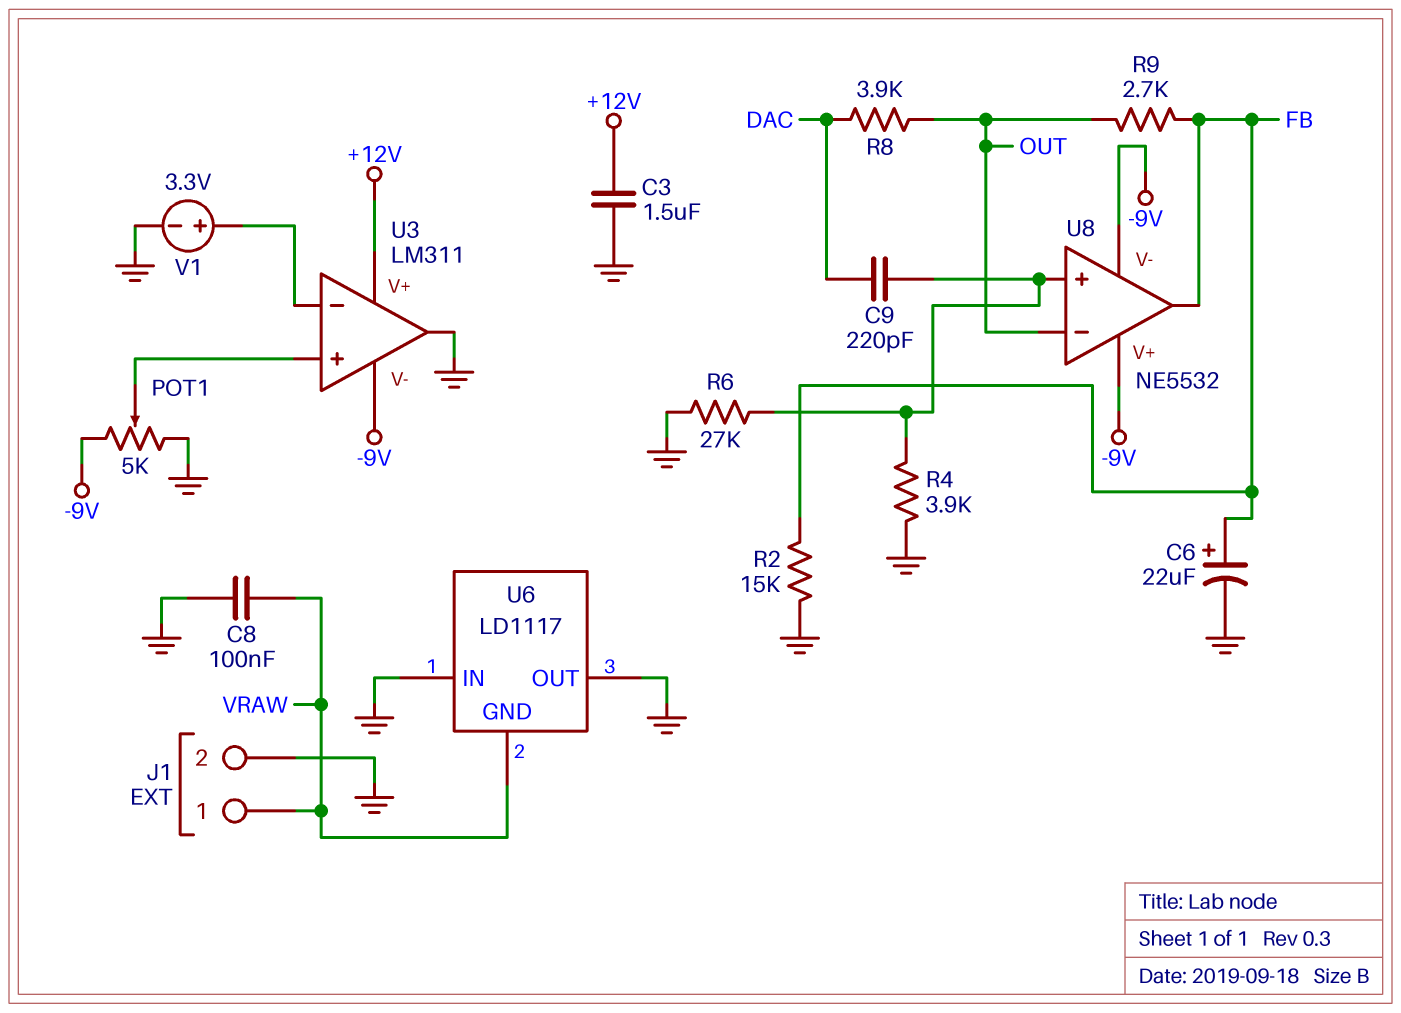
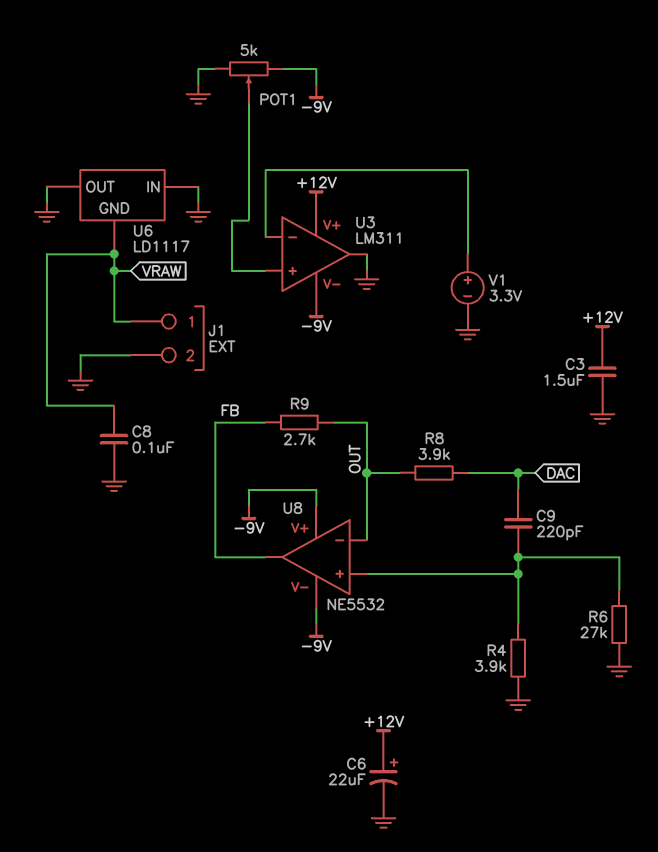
C6: 22uF (plus FB, minus GND) -> 22uF (plus +12V, minus GND)
R2: 15k (FB, GND) -> none

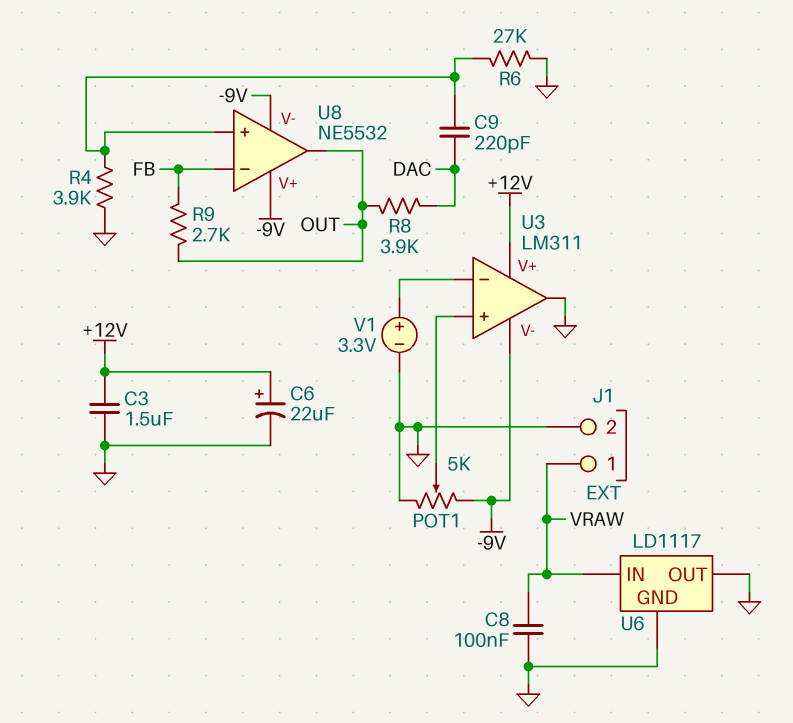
U6 pin GND: VRAW -> GND
U6 pin IN: GND -> VRAW
U8 pin in-: OUT -> FB
U8 pin out: FB -> OUT

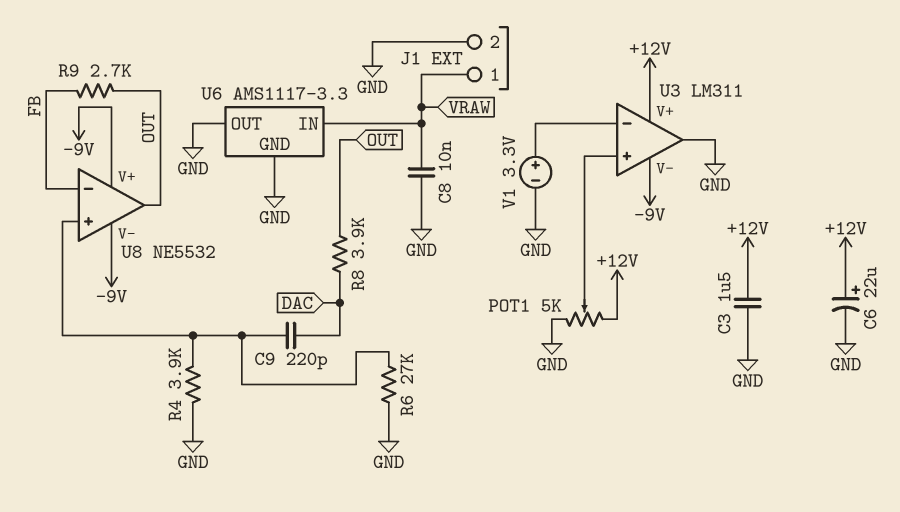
C8: 100nF (GND, VRAW) -> 10nF (GND, VRAW)
POT1: 5k (-9V, GND, wiper U3/in+) -> 5k (+12V, GND, wiper U3/in+)
U6: LD1117 -> AMS1117-3.3

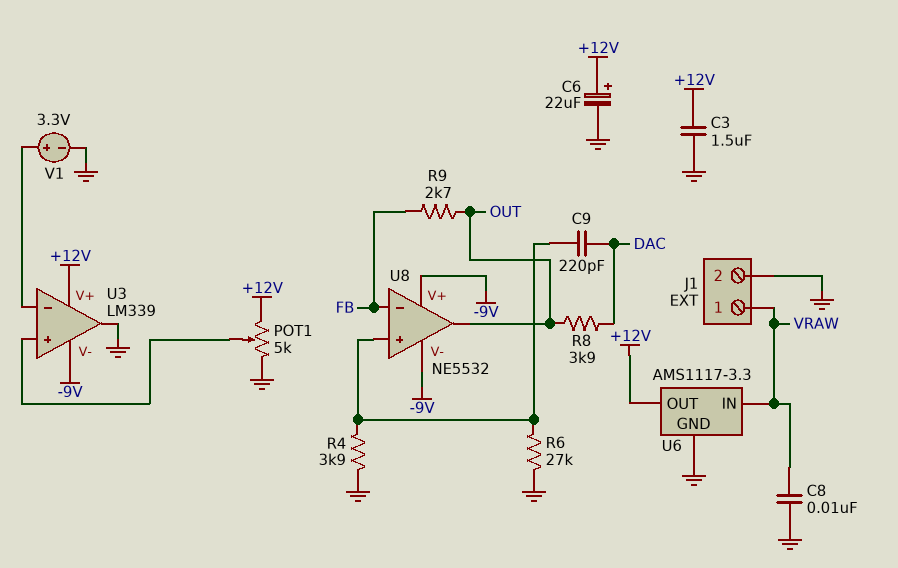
U3: LM311 -> LM339
U6 pin OUT: GND -> +12V

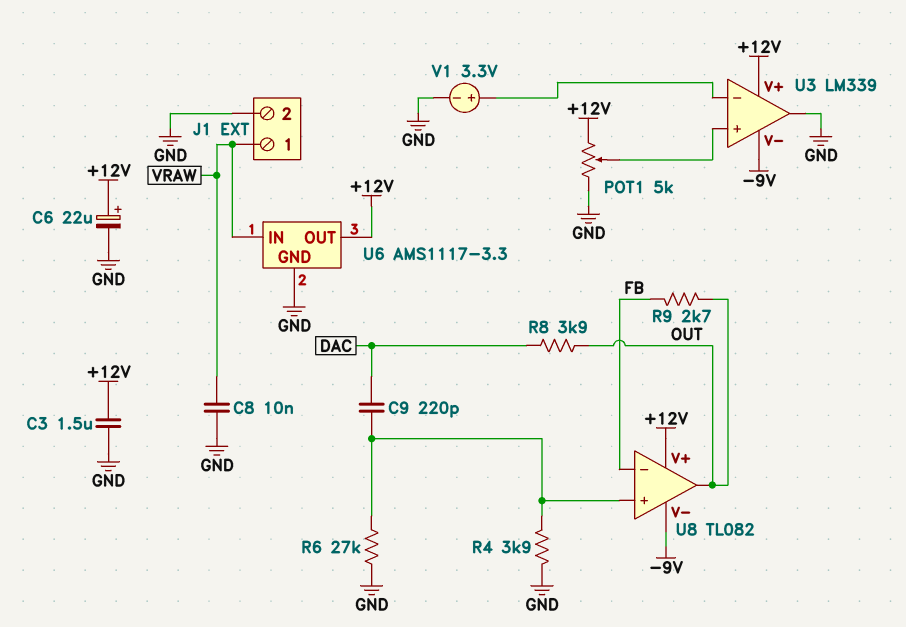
U8: NE5532 -> TL082
U8 pin V+: -9V -> +12V

